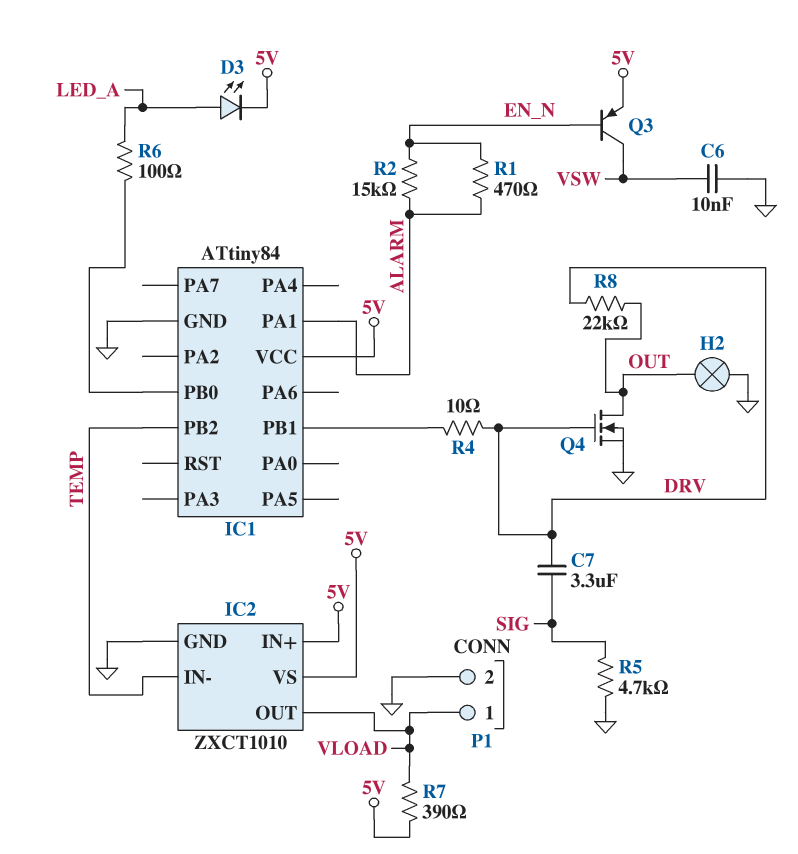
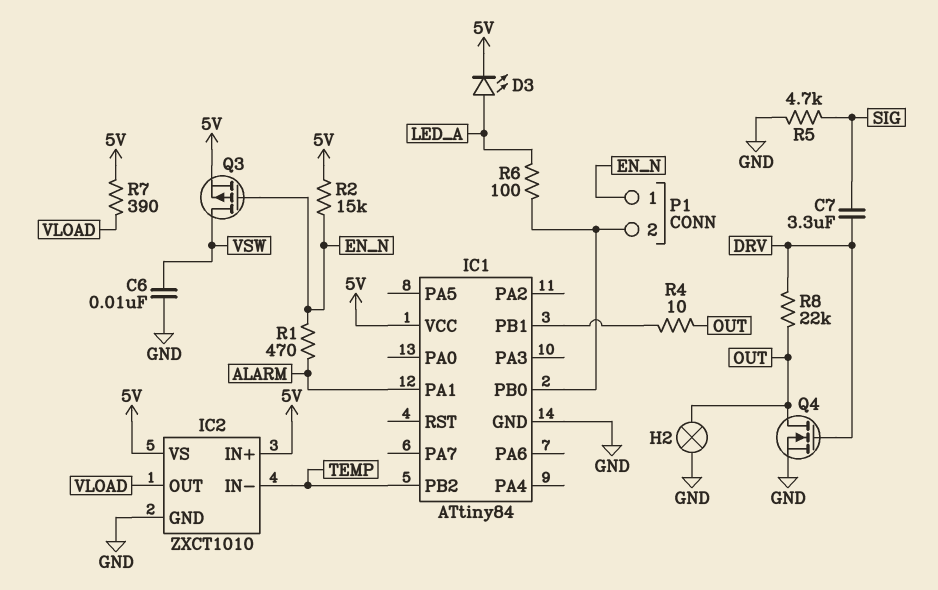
P1 pin 1: VLOAD -> EN_N
P1 pin 2: GND -> IC1/PB0
Q3: PNP (B EN_N, C VSW, E 5V) -> PMOS (G EN_N, D VSW, S 5V)
R2: 15k (ALARM, EN_N) -> 15k (5V, EN_N)
R4: 10 (DRV, IC1/PB1) -> 10 (IC1/PB1, OUT)

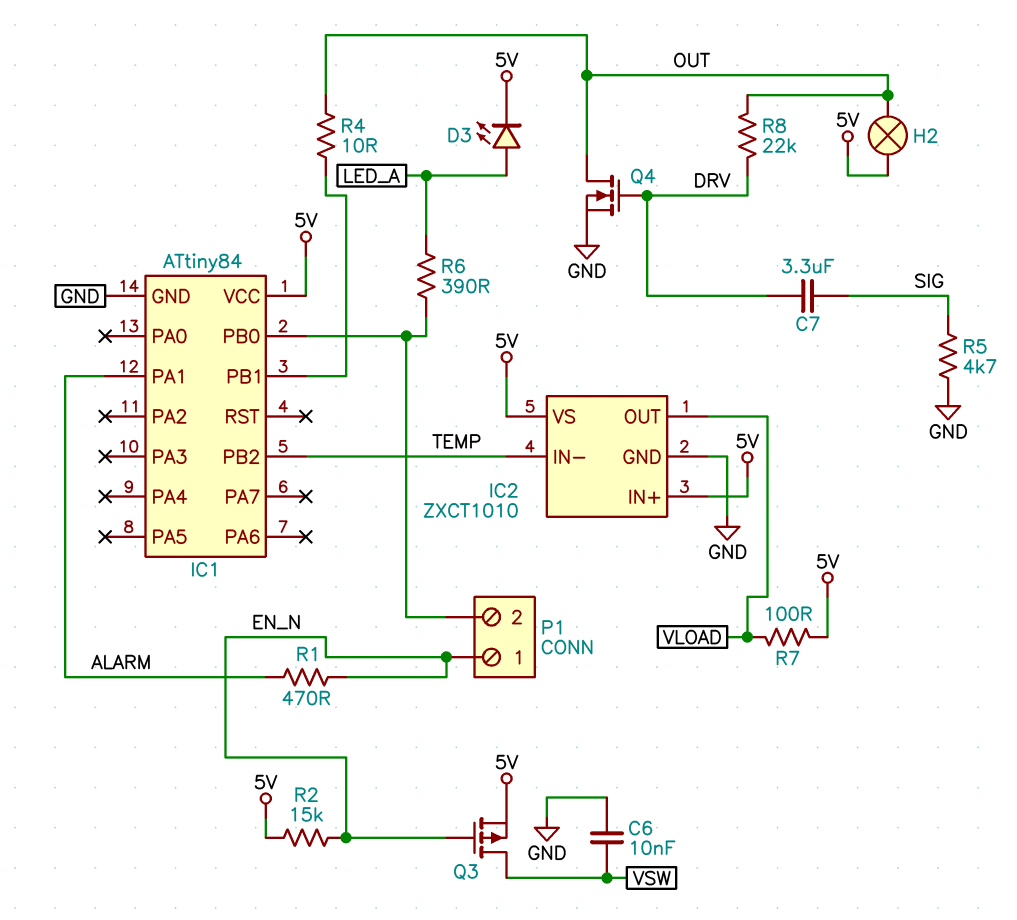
H2: lamp (GND, OUT) -> lamp (5V, OUT)
R6: 100 (IC1/PB0, LED_A) -> 390 (IC1/PB0, LED_A)
R7: 390 (5V, VLOAD) -> 100 (5V, VLOAD)

